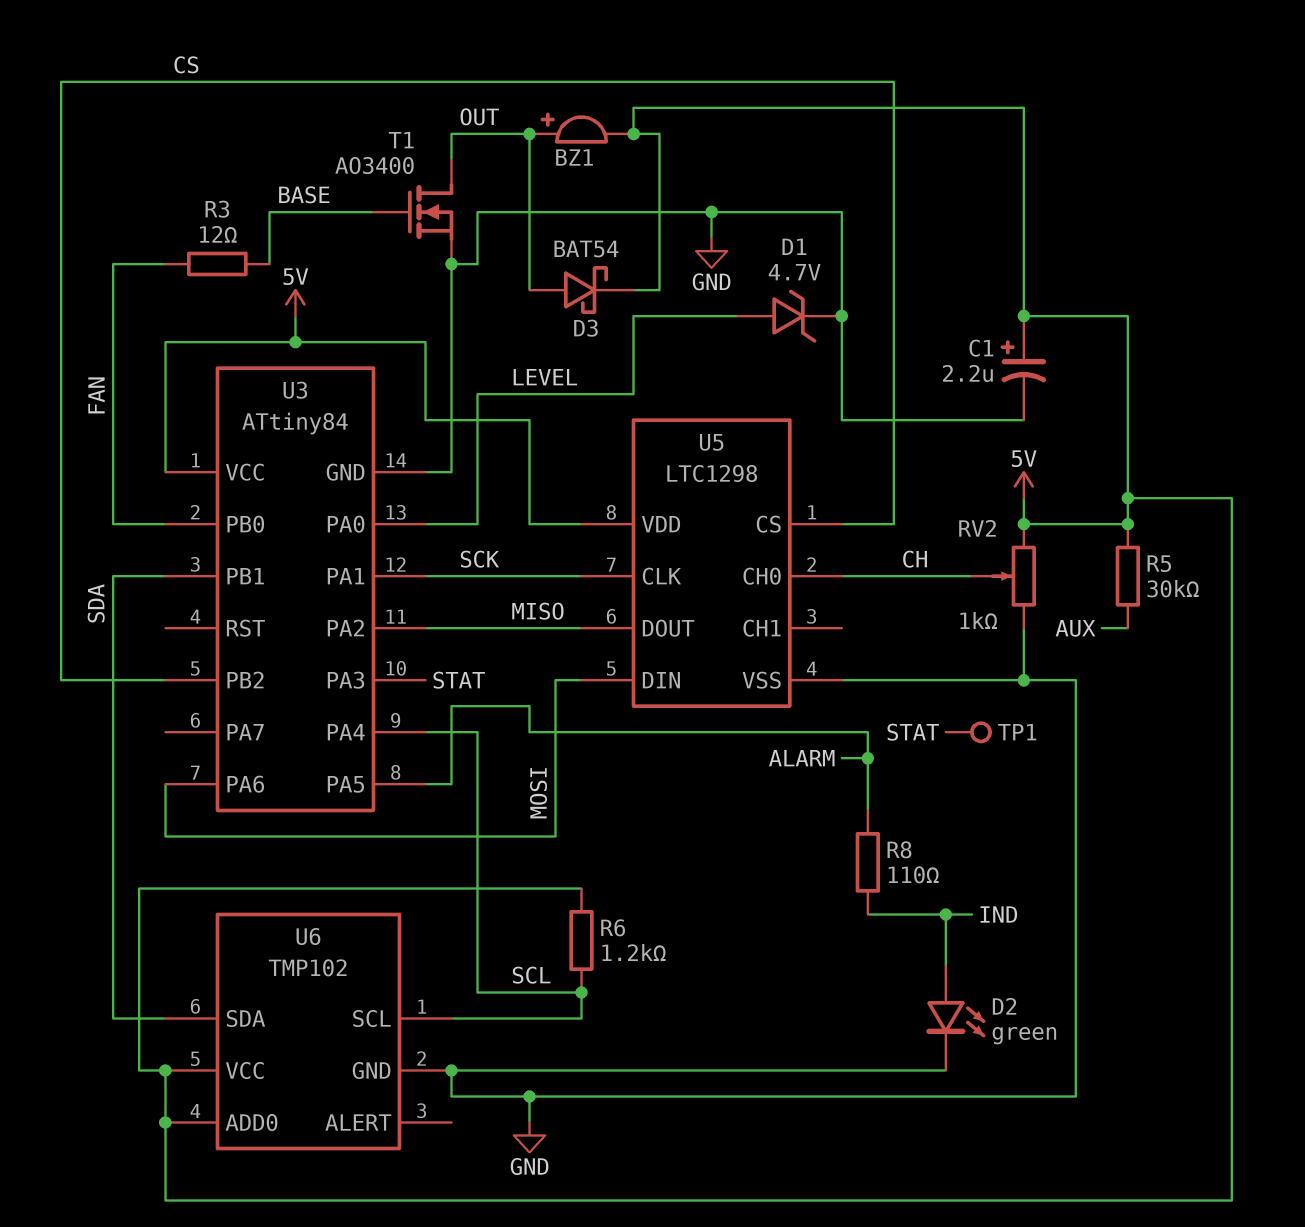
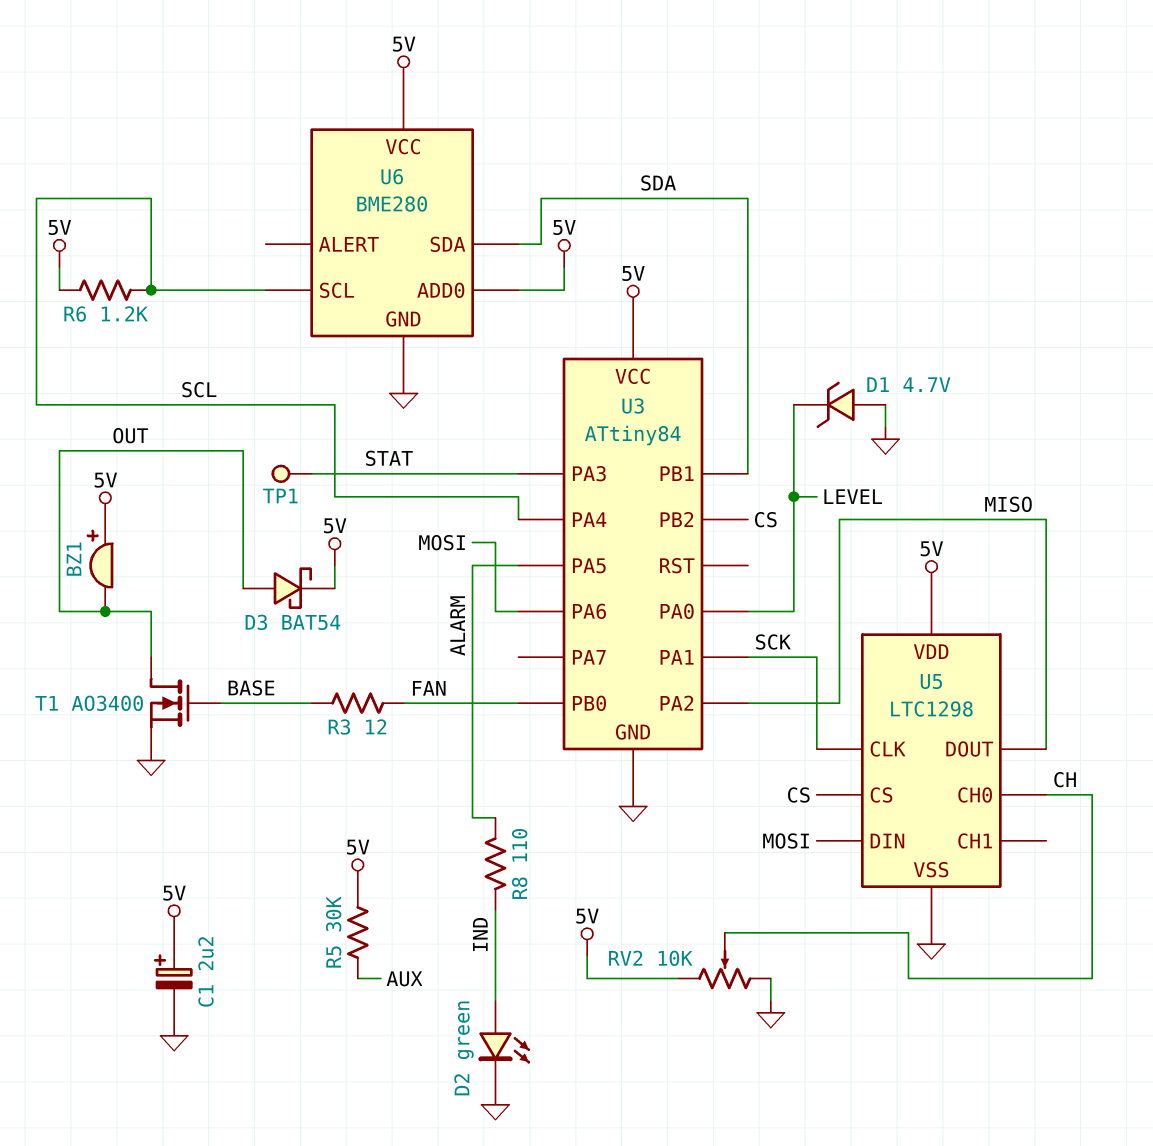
BZ1: buzzer (plus OUT, minus 5V) -> buzzer (plus 5V, minus OUT)
D1: zener 4.7V (A LEVEL, K GND) -> zener 4.7V (A GND, K LEVEL)
RV2: 1k (5V, GND, wiper CH) -> 10k (5V, GND, wiper CH)
U6: TMP102 -> BME280

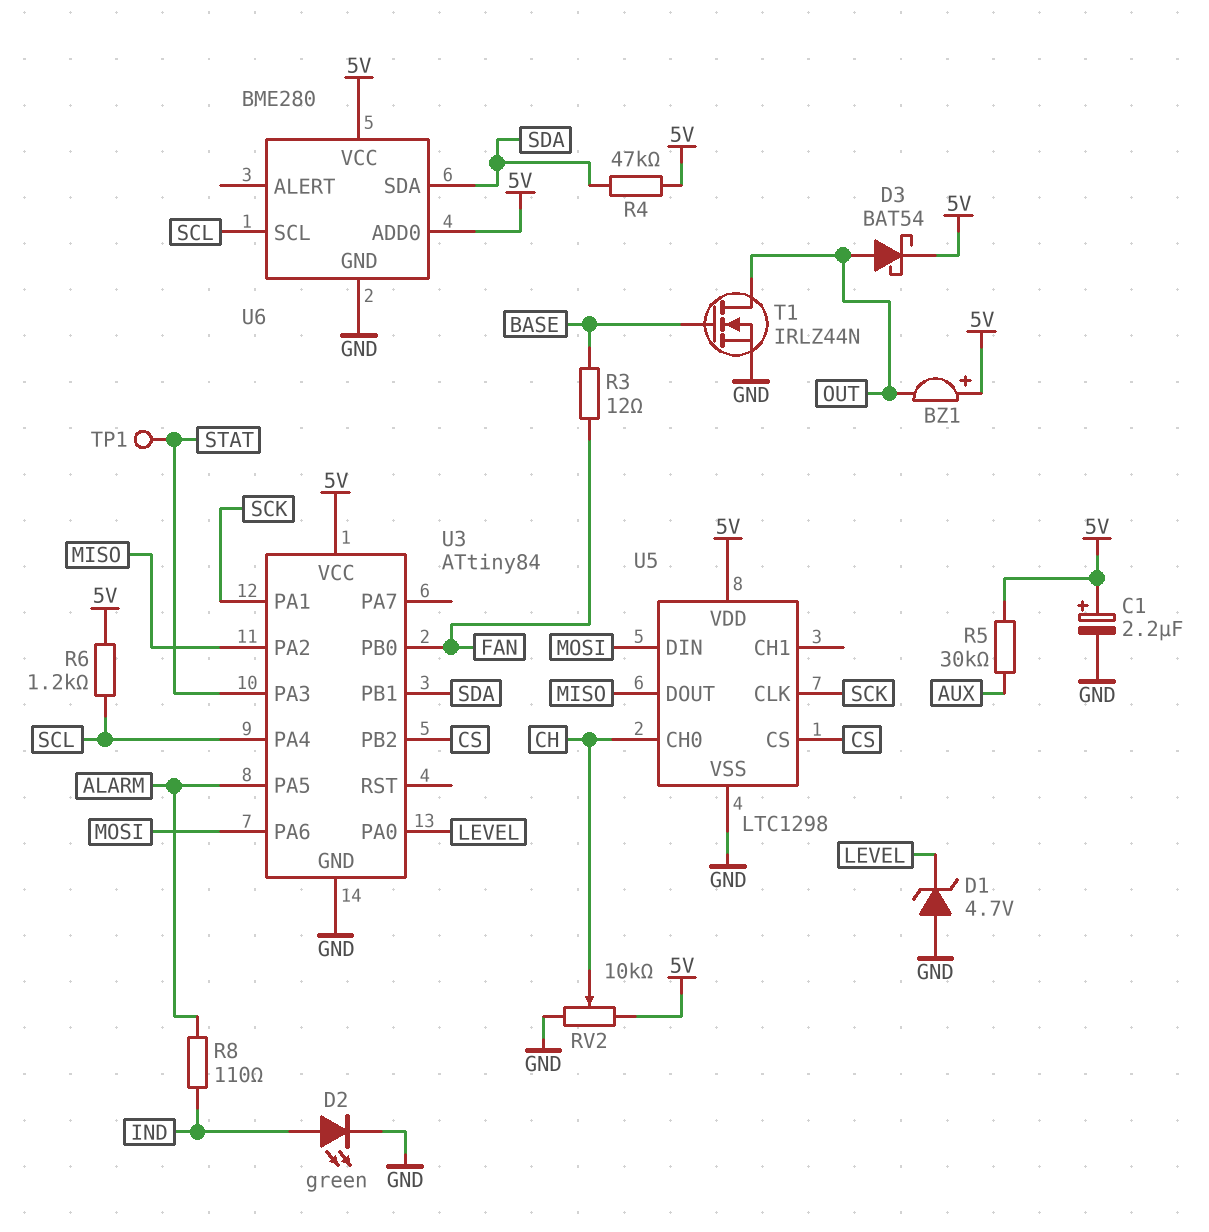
R4: none -> 47k (5V, SDA)
T1: NMOS AO3400 (G BASE, D OUT, S GND) -> NMOS IRLZ44N (G BASE, D OUT, S GND)

